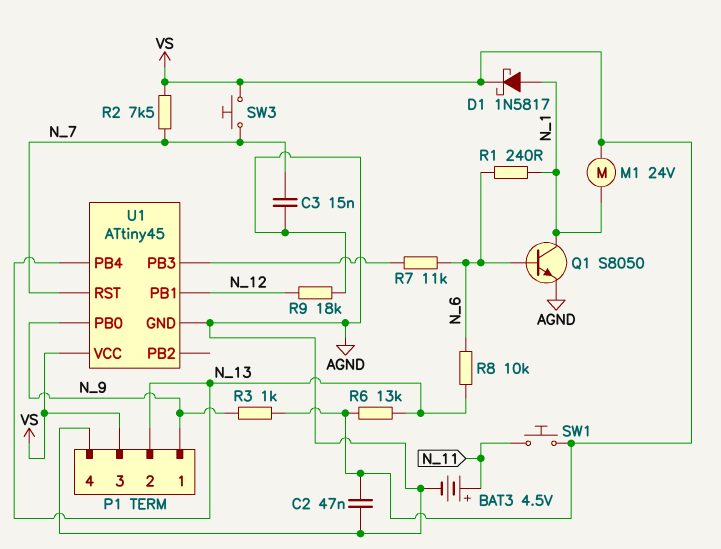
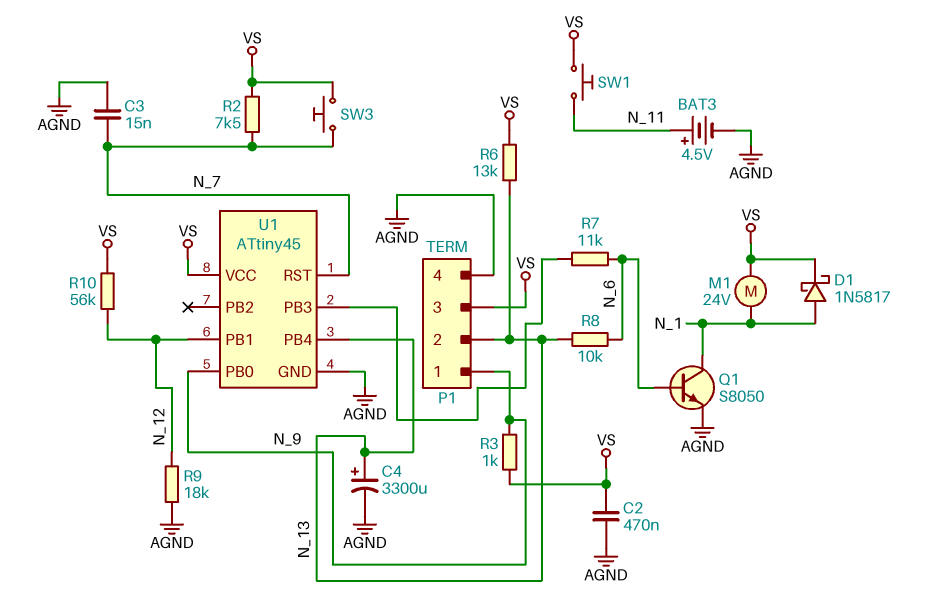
C2: 47nF (AGND, VS) -> 470nF (AGND, VS)
C4: none -> 3300uF (plus N_13, minus AGND)
R1: 240 (N_1, N_6) -> none
R10: none -> 56k (N_12, VS)

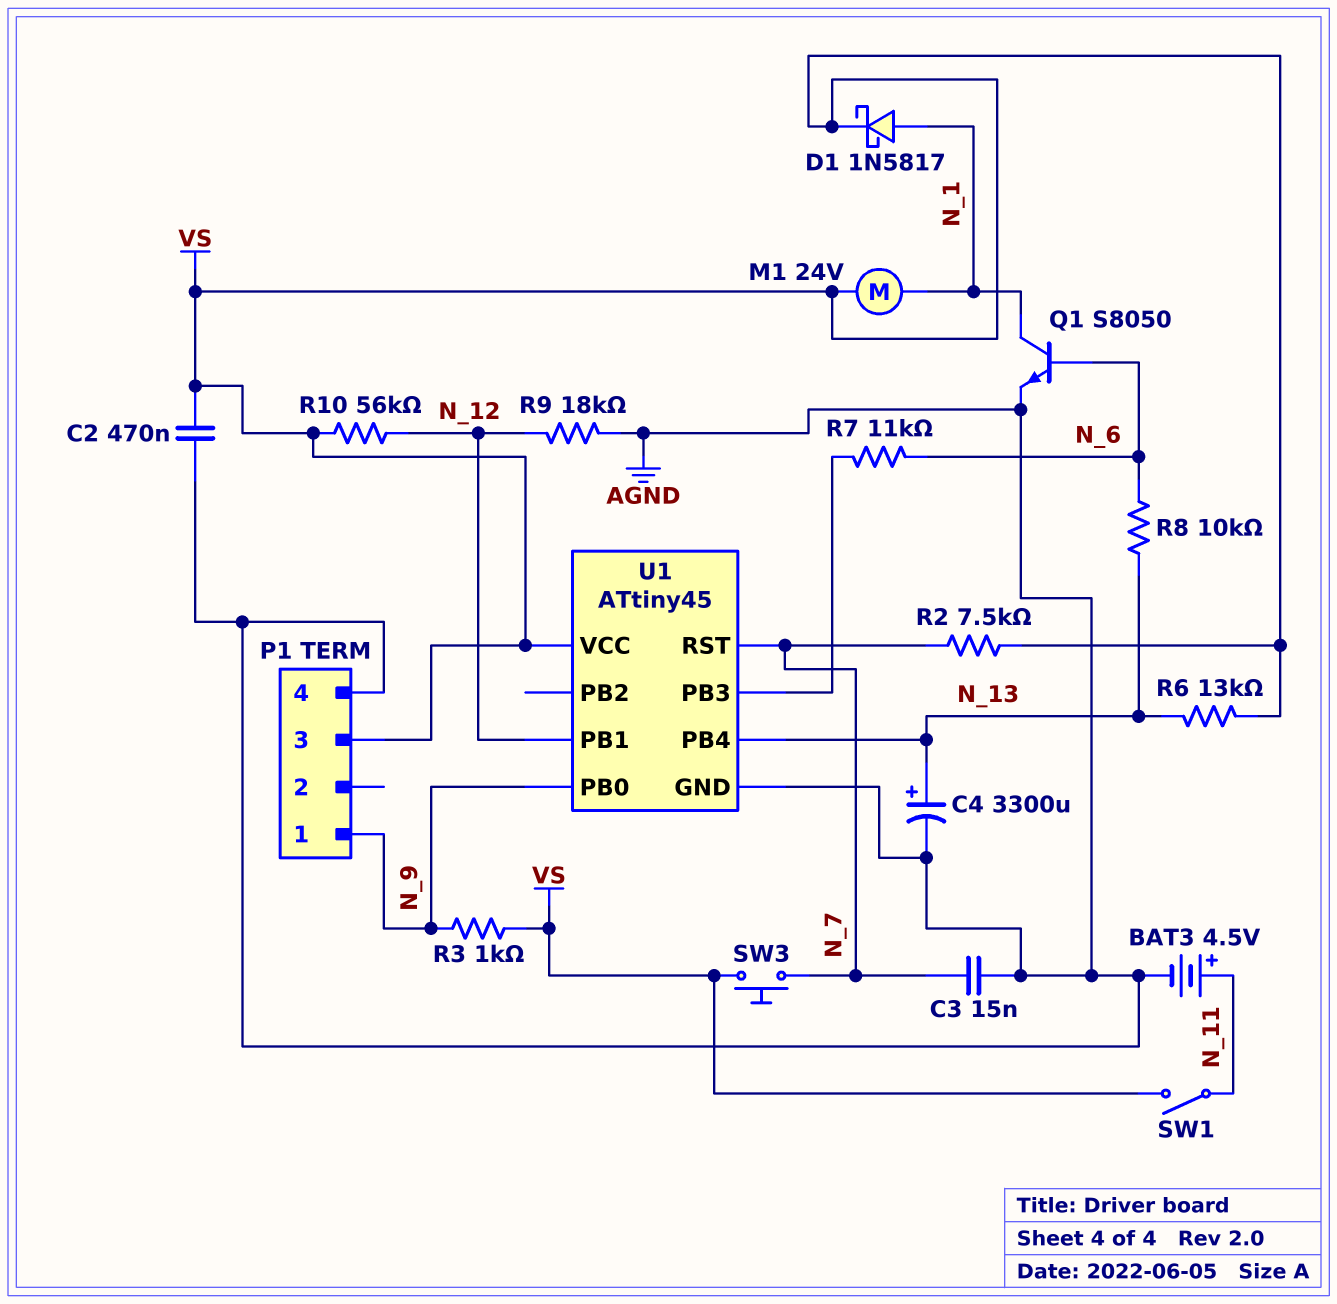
P1 pin 2: N_13 -> none
SW1: button (N_11, VS) -> switch (N_11, VS)

